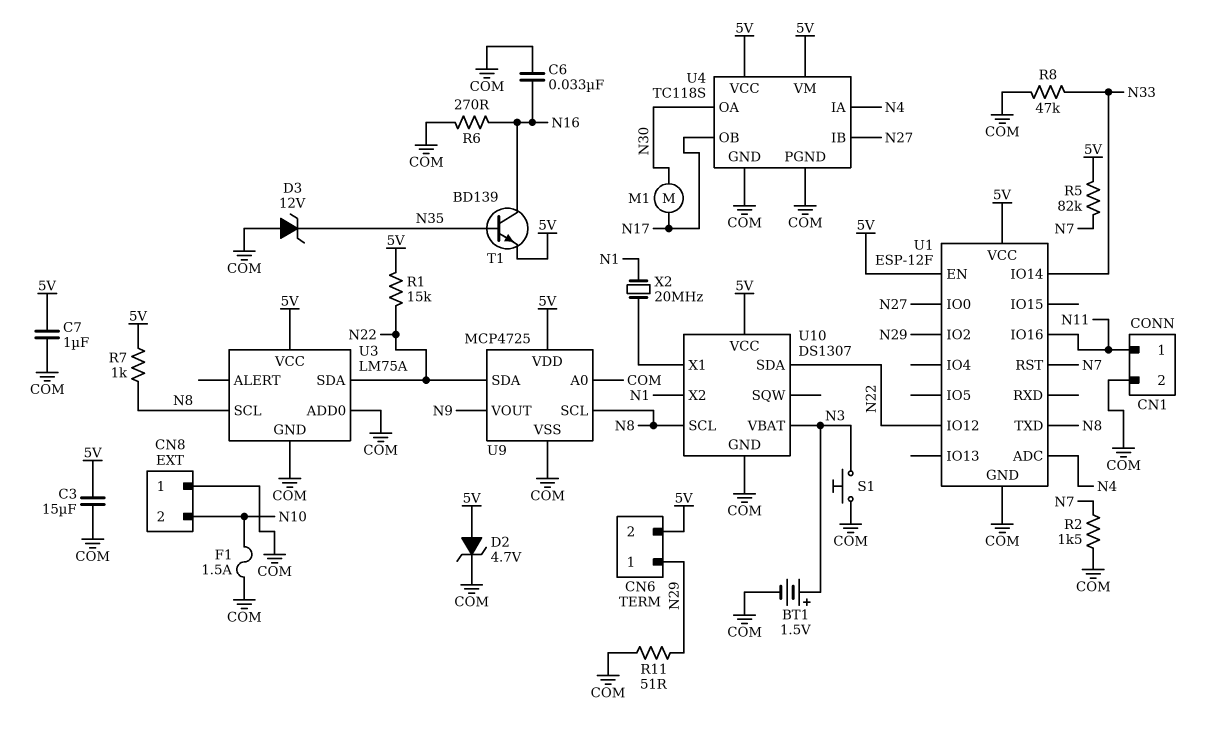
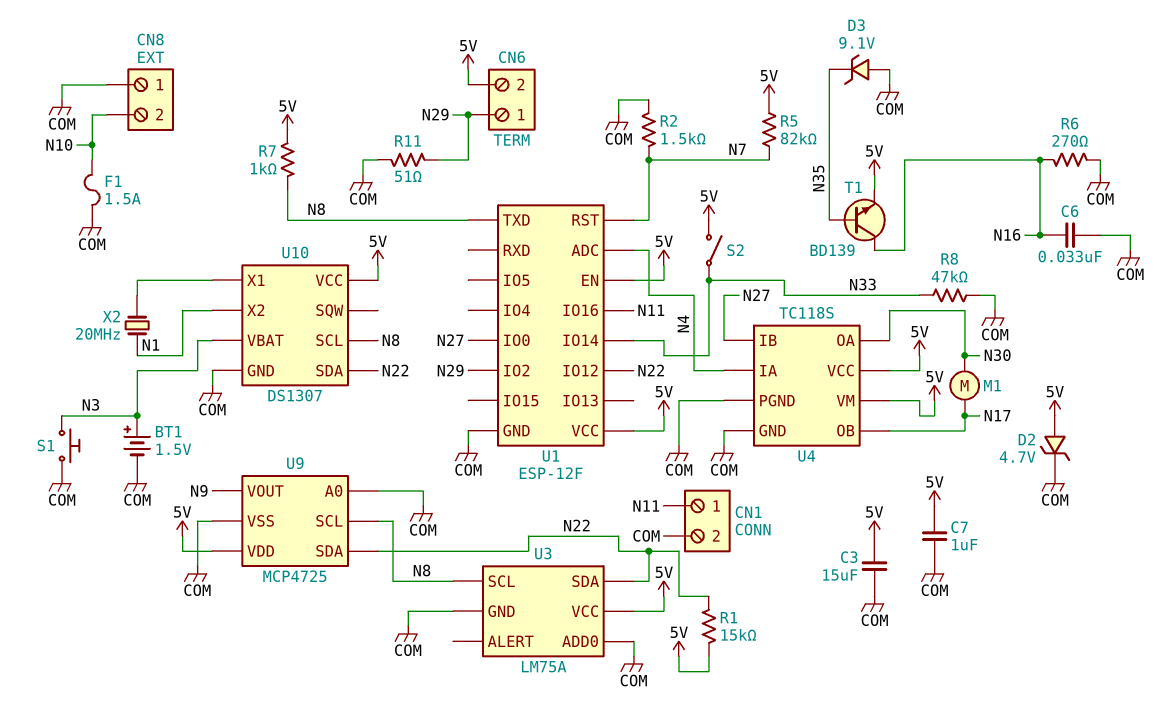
D3: zener 12V (A COM, K N35) -> zener 9.1V (A COM, K N35)
S2: none -> switch (5V, N33)

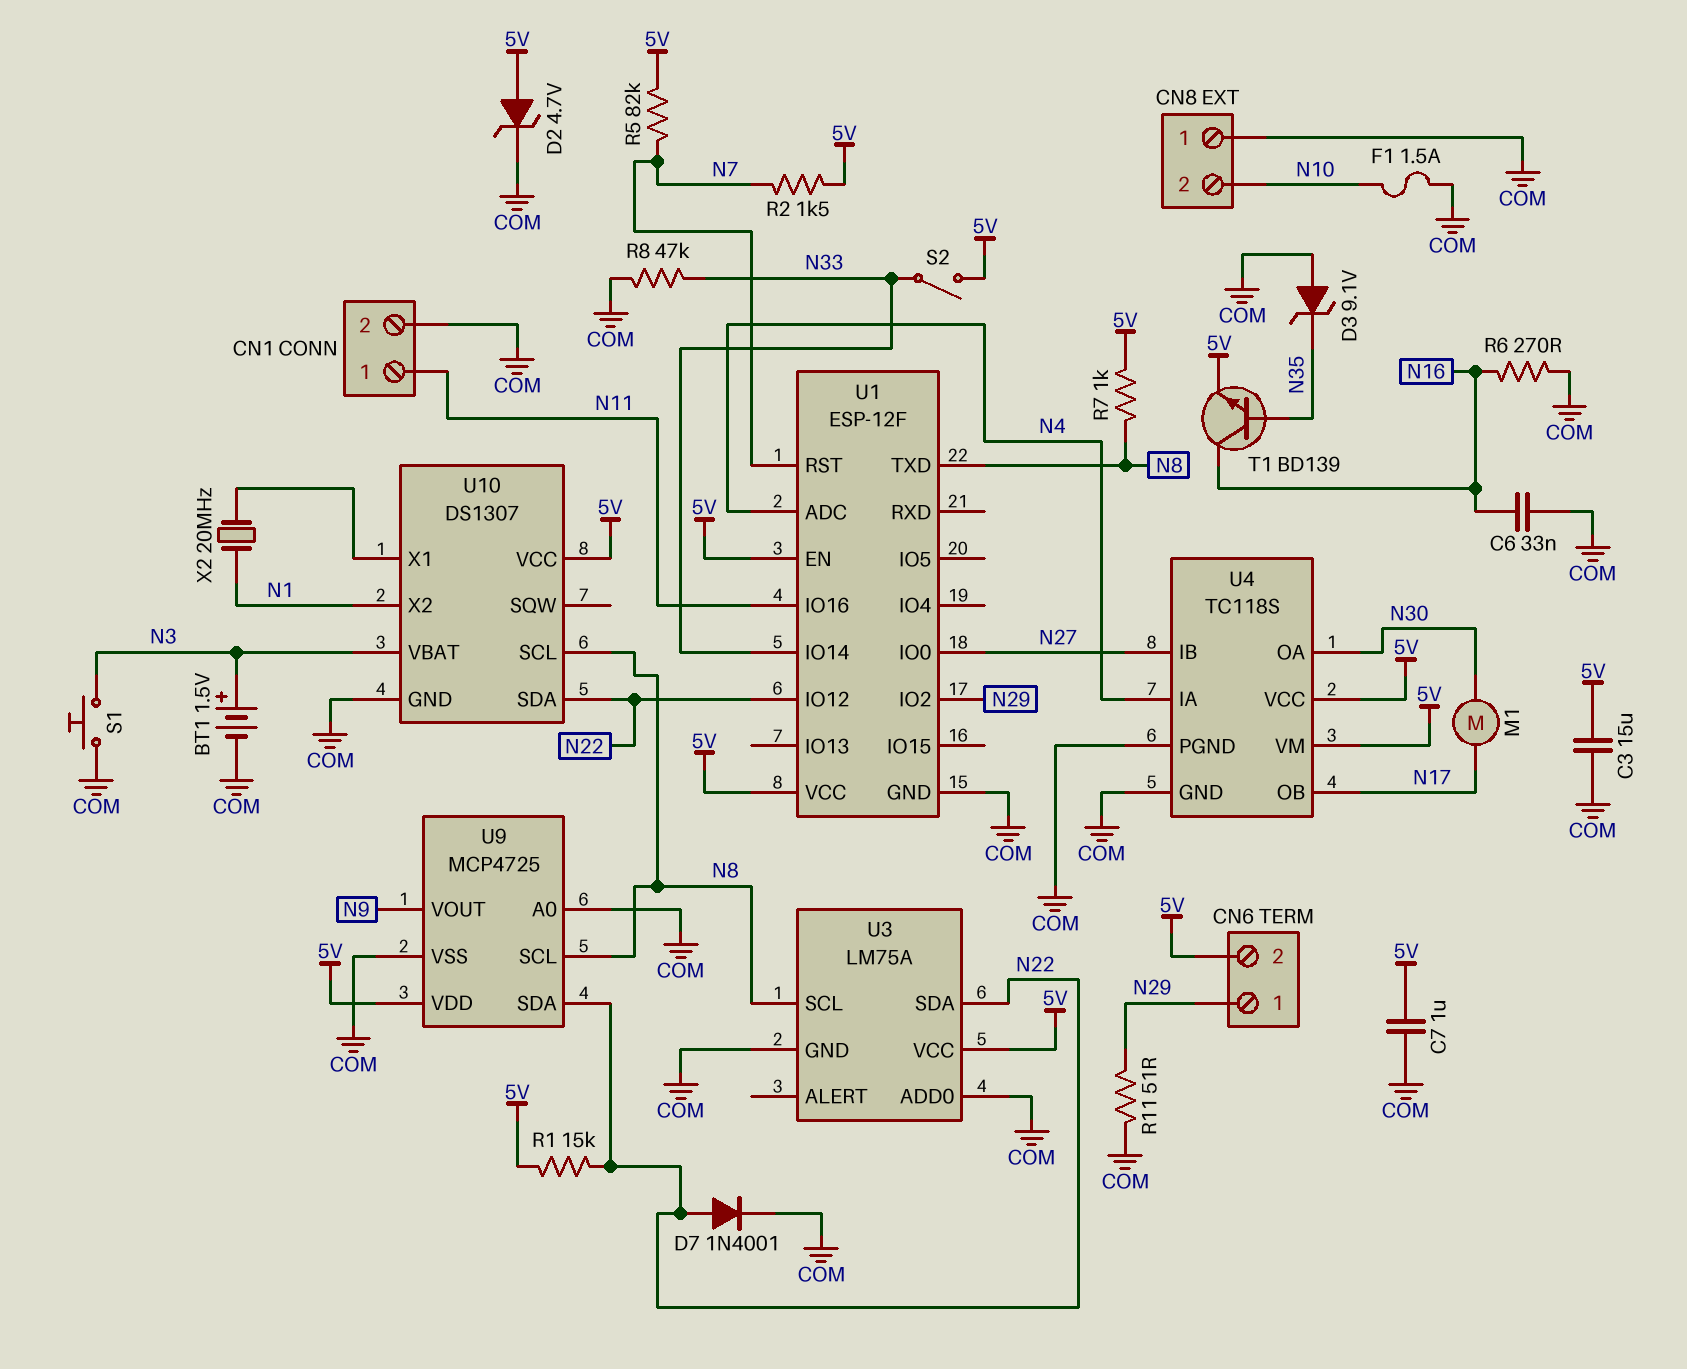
D7: none -> diode 1N4001 (A N22, K COM)
R2: 1.5k (COM, N7) -> 1.5k (5V, N7)

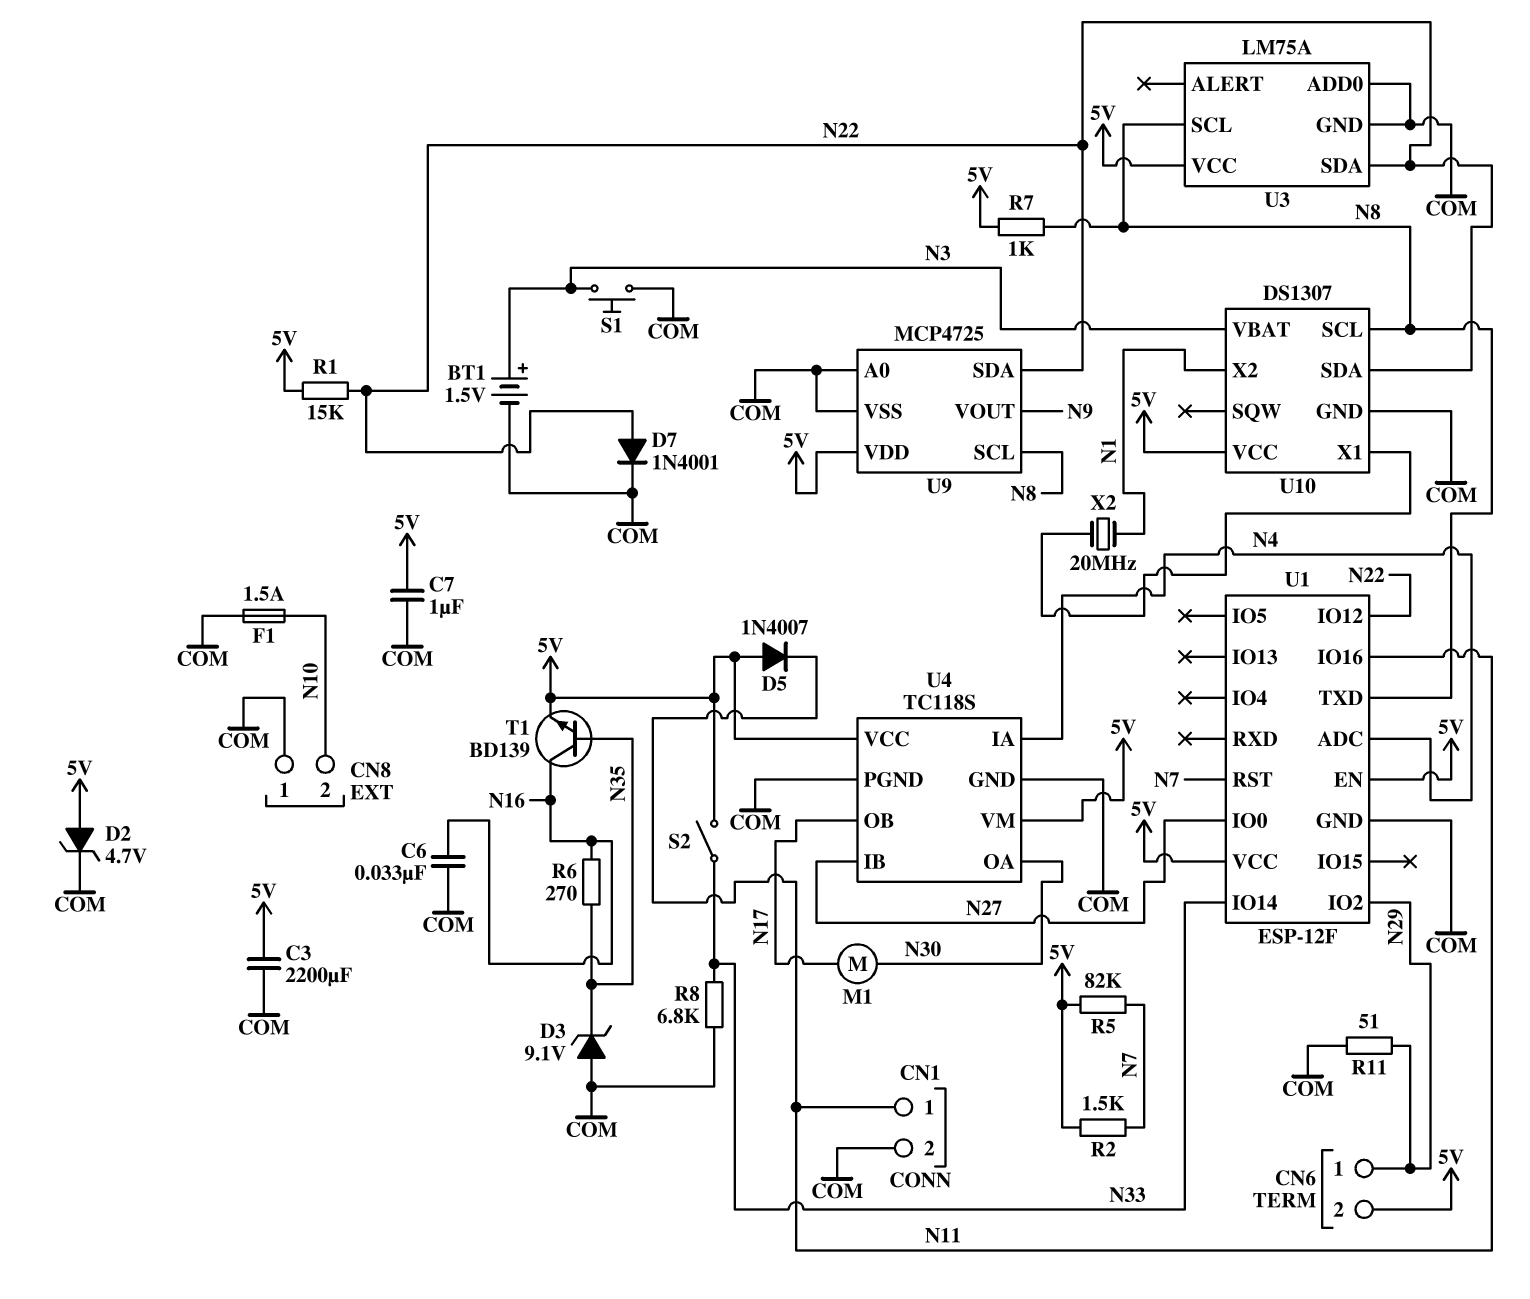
C3: 15uF (5V, COM) -> 2200uF (5V, COM)
D5: none -> diode 1N4007 (A 5V, K N11)
R6: 270 (COM, N16) -> 270 (N16, N35)
R8: 47k (COM, N33) -> 6.8k (COM, N33)

